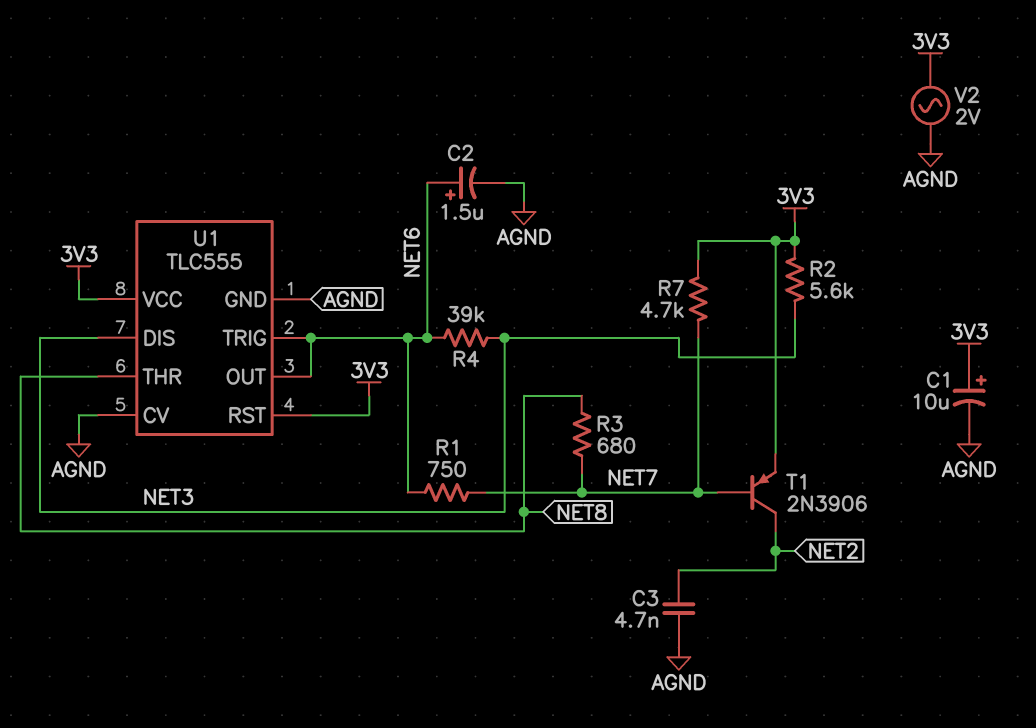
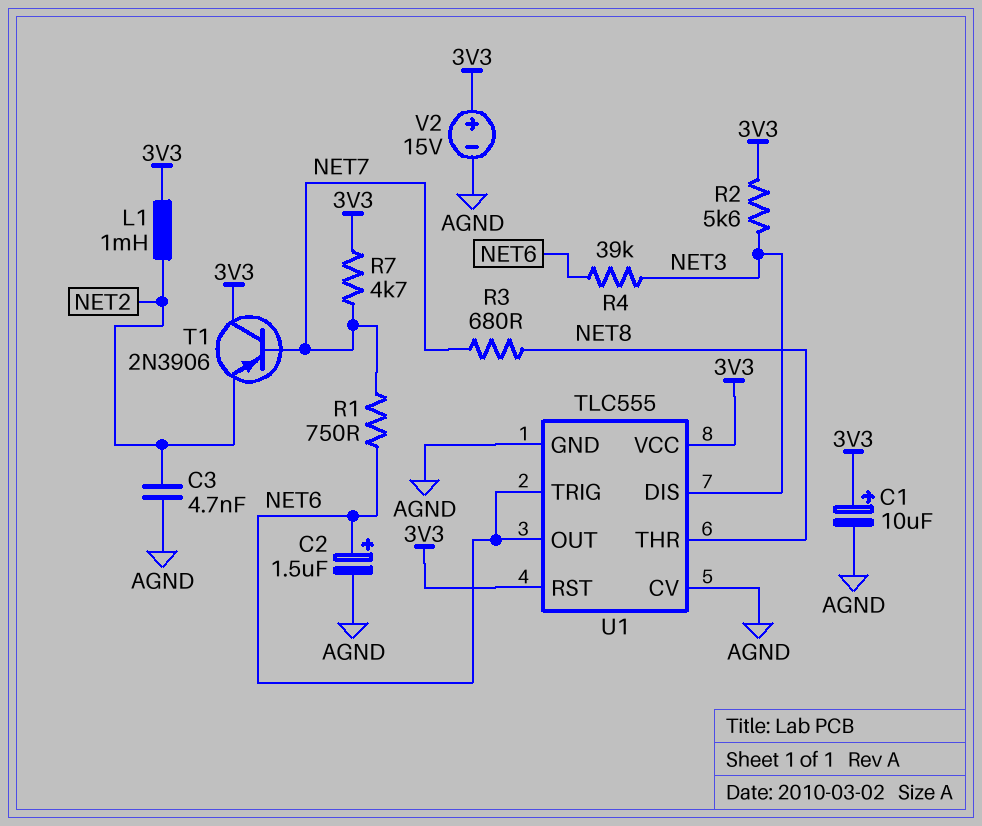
L1: none -> 1mH (3V3, NET2)
T1: PNP 2N3906 (B NET7, C NET2, E 3V3) -> PNP 2N3906 (B NET7, C 3V3, E NET2)
V2: AC 2V (3V3, AGND) -> 15V (plus 3V3, minus AGND)

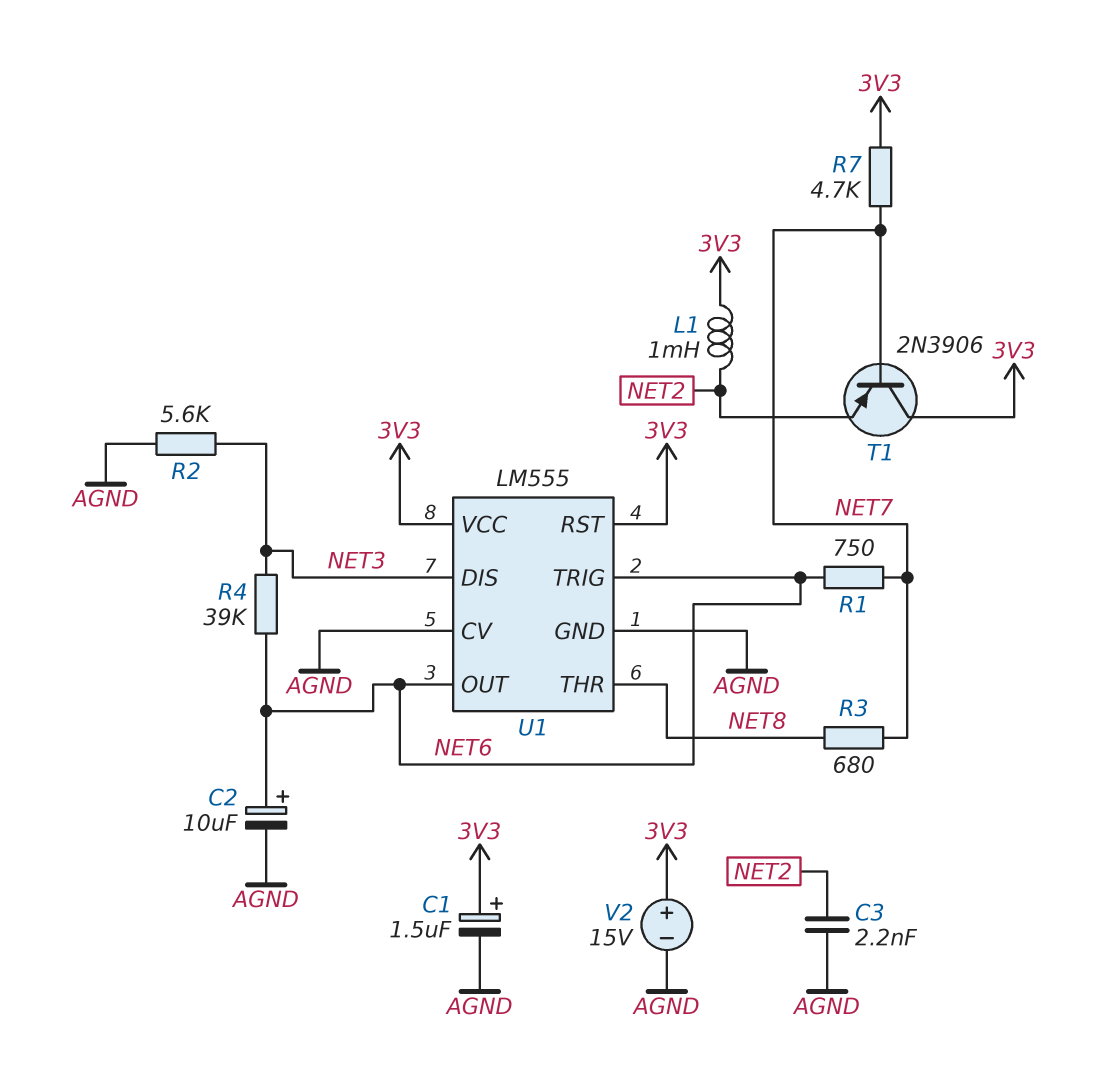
C1: 10uF (plus 3V3, minus AGND) -> 1.5uF (plus 3V3, minus AGND)
C2: 1.5uF (plus NET6, minus AGND) -> 10uF (plus NET6, minus AGND)
C3: 4.7nF (AGND, NET2) -> 2.2nF (AGND, NET2)
R2: 5.6k (3V3, NET3) -> 5.6k (AGND, NET3)
U1: TLC555 -> LM555

